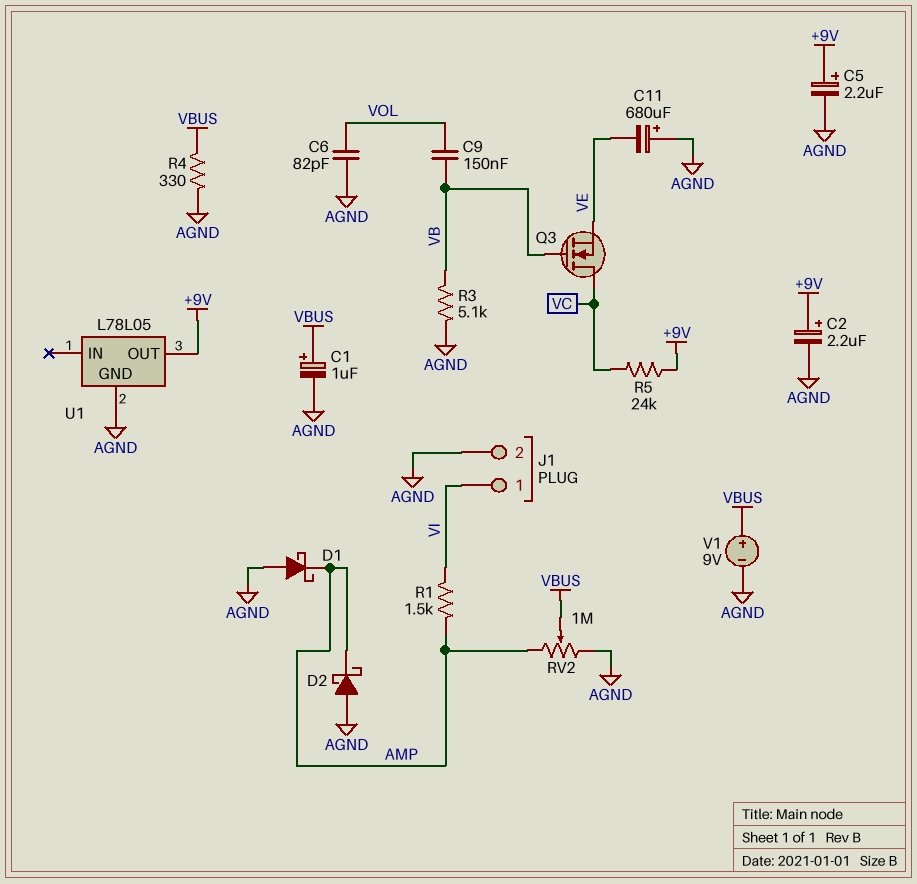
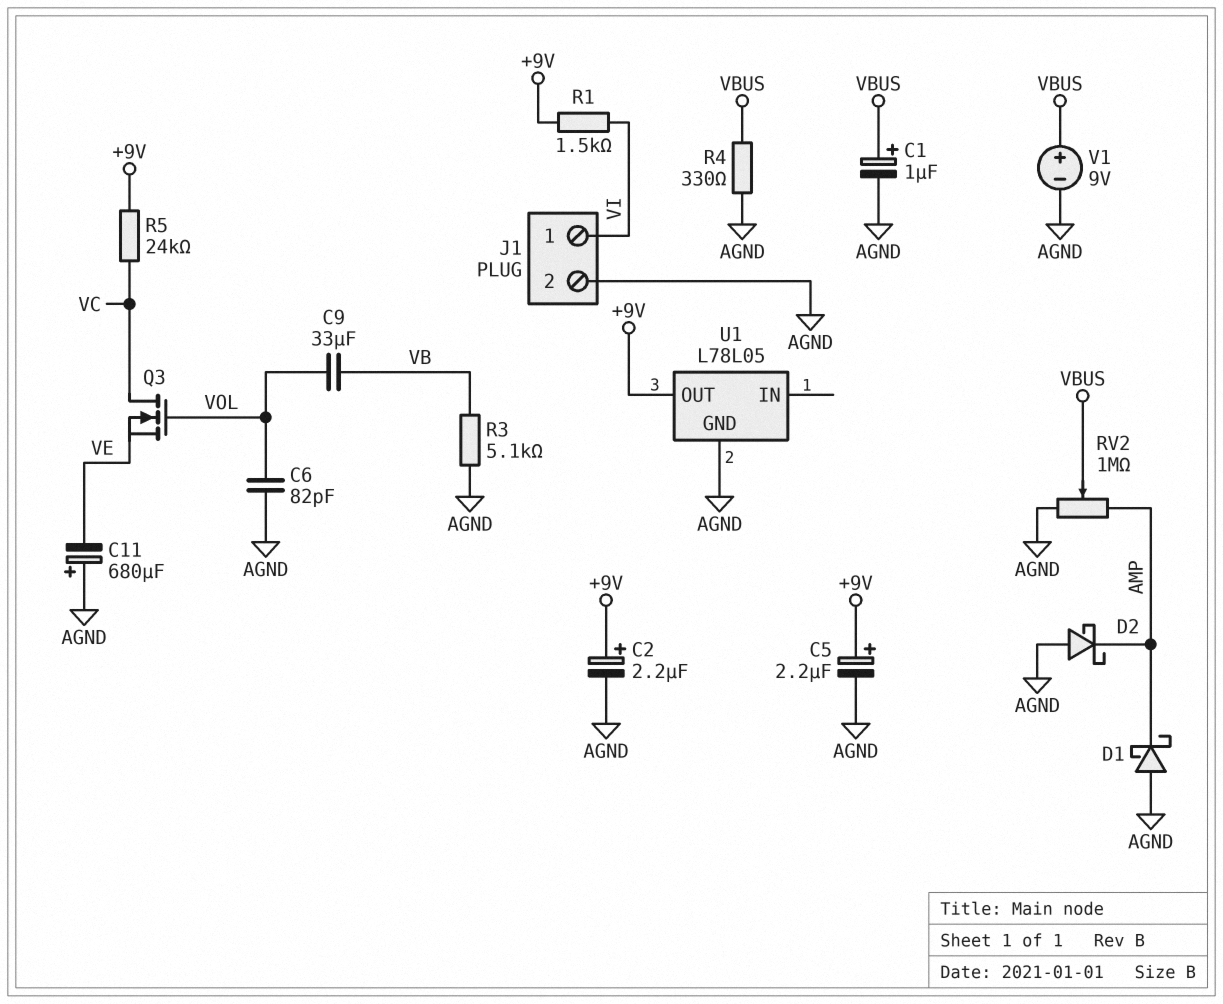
C9: 150nF (VB, VOL) -> 33uF (VB, VOL)
Q3: NMOS (G VB, D VC, S VE) -> NMOS (G VOL, D VC, S VE)
R1: 1.5k (AMP, VI) -> 1.5k (+9V, VI)

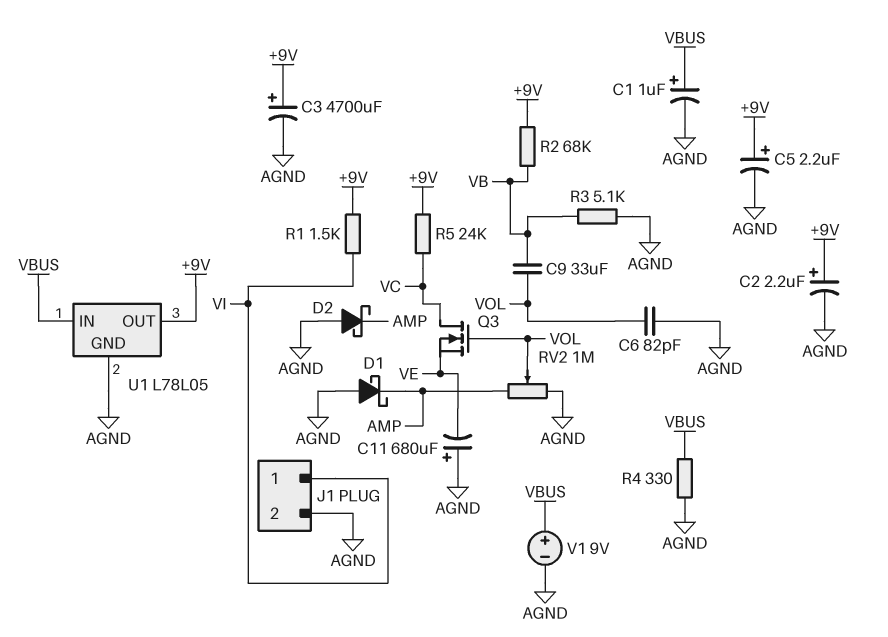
C3: none -> 4700uF (plus +9V, minus AGND)
R2: none -> 68k (+9V, VB)
RV2: 1M (AGND, AMP, wiper VBUS) -> 1M (AGND, AMP, wiper VOL)
U1 pin IN: none -> VBUS

